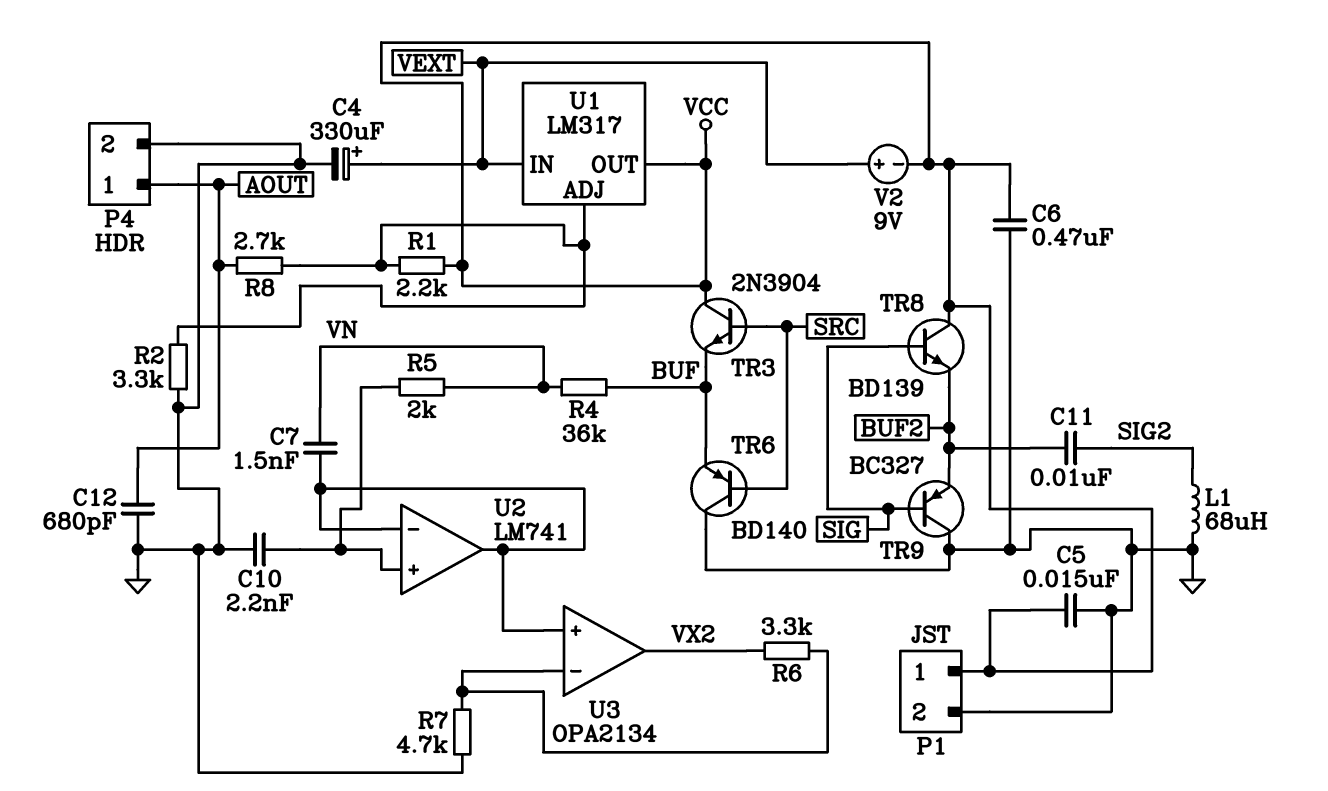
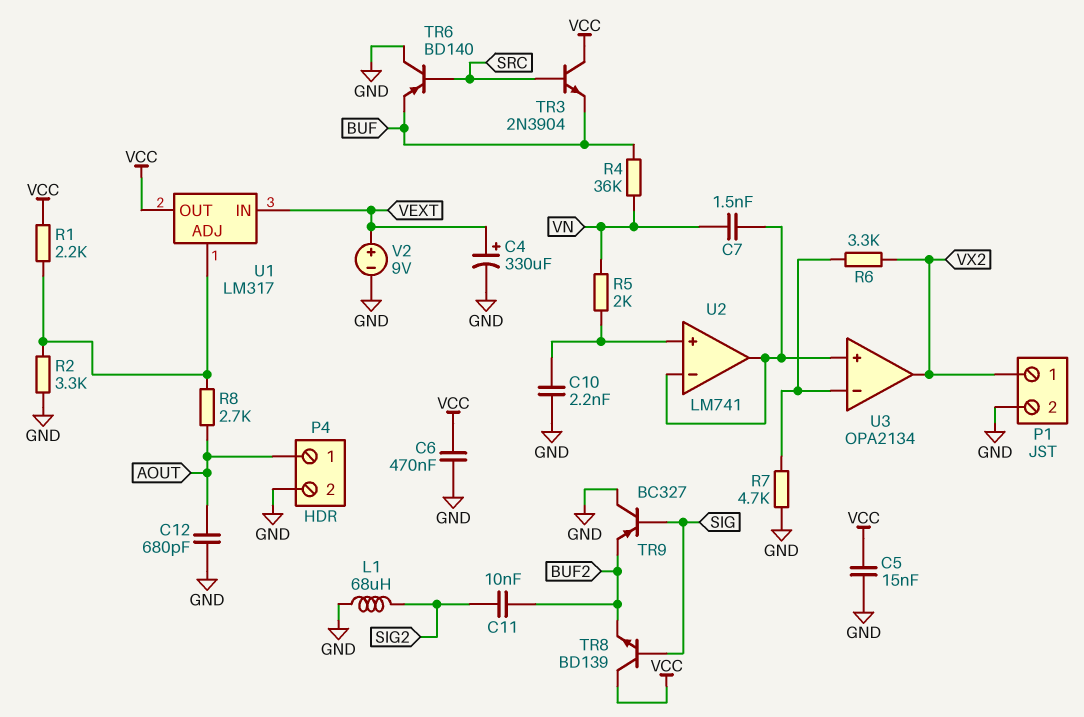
P1 pin 1: VCC -> VX2
V2: 9V (plus VEXT, minus VCC) -> 9V (plus VEXT, minus GND)

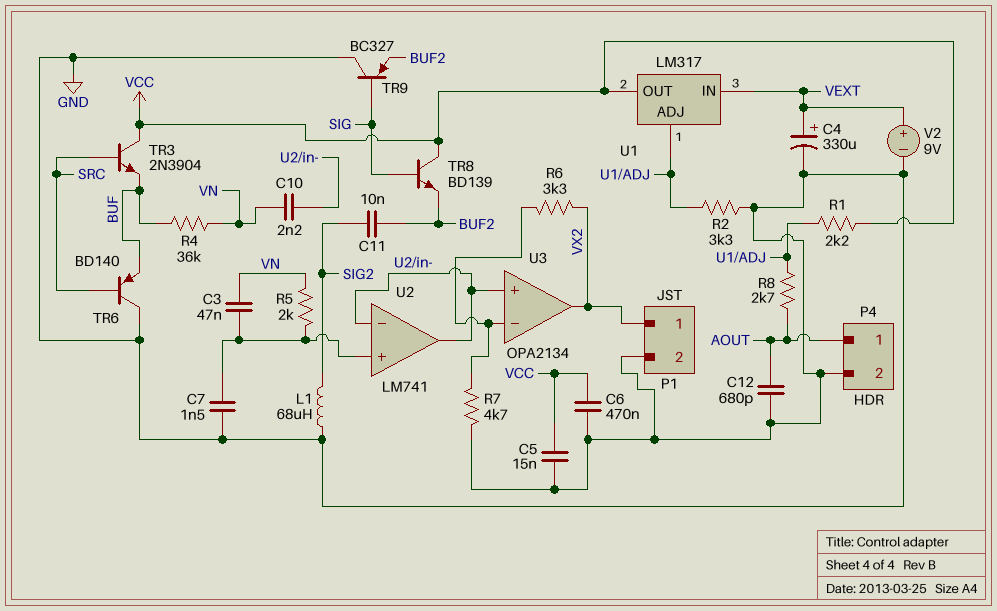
C3: none -> 47nF (U2/in+, VN)
C7: 1.5nF (U2/in-, VN) -> 1.5nF (GND, U2/in+)
C10: 2.2nF (GND, U2/in+) -> 2.2nF (U2/in-, VN)

